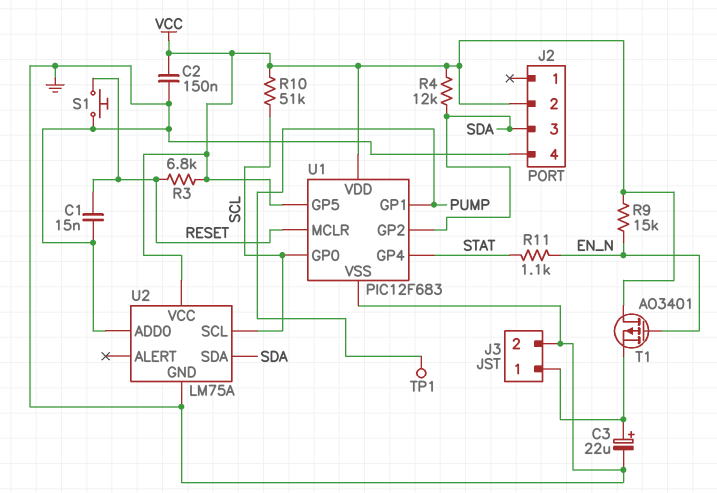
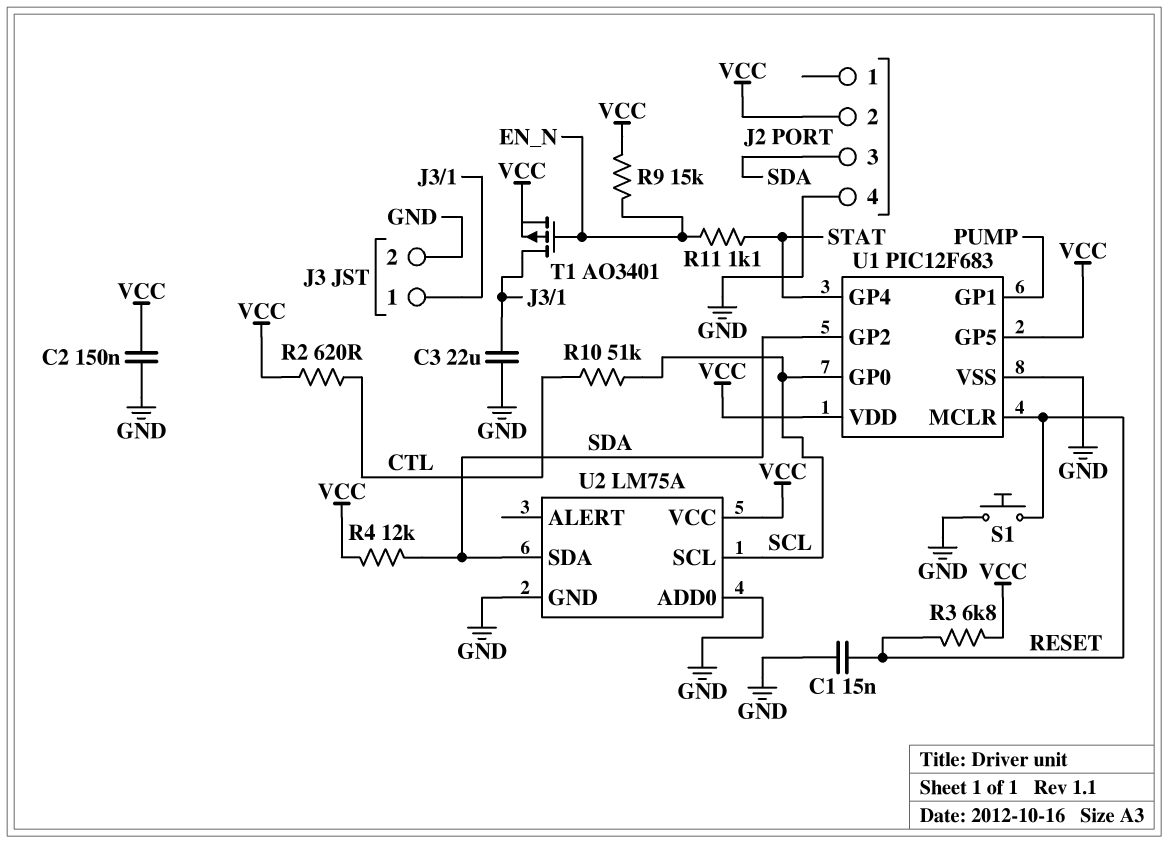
C3: 22uF (plus J3/1, minus GND) -> 22uF (GND, J3/1)
R2: none -> 620 (CTL, VCC)
R10: 51k (SCL, VCC) -> 51k (CTL, SCL)
T1: PMOS AO3401 (G EN_N, D VCC, S J3/1) -> PMOS AO3401 (G EN_N, D J3/1, S VCC)
TP1: test point (PUMP) -> none

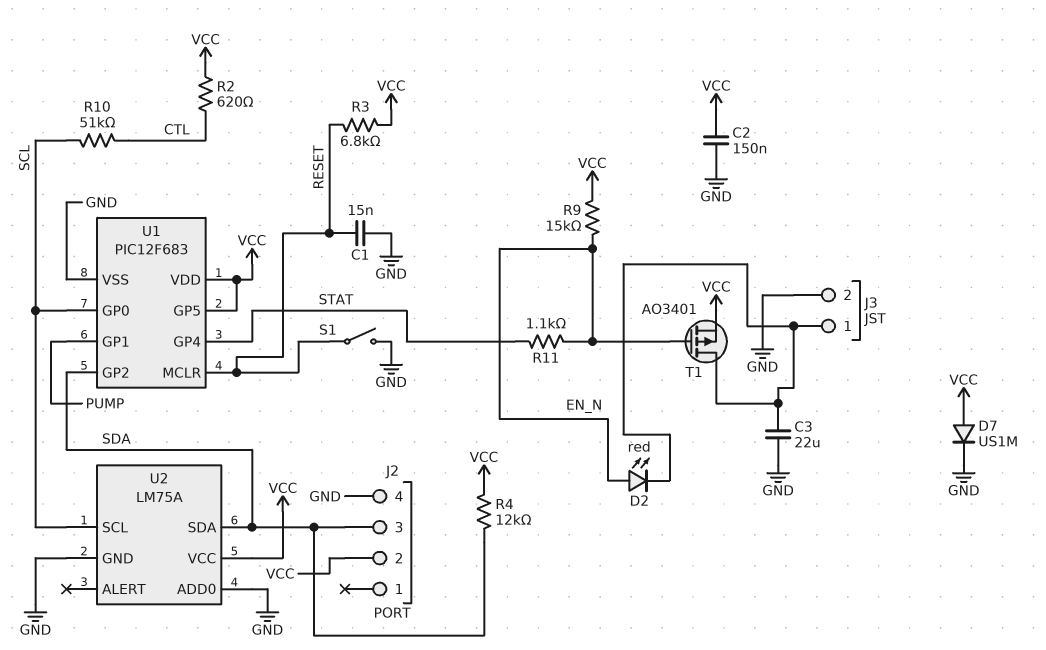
D2: none -> LED red (A EN_N, K J3/1)
D7: none -> diode US1M (A VCC, K GND)
S1: button (GND, RESET) -> switch (GND, RESET)

